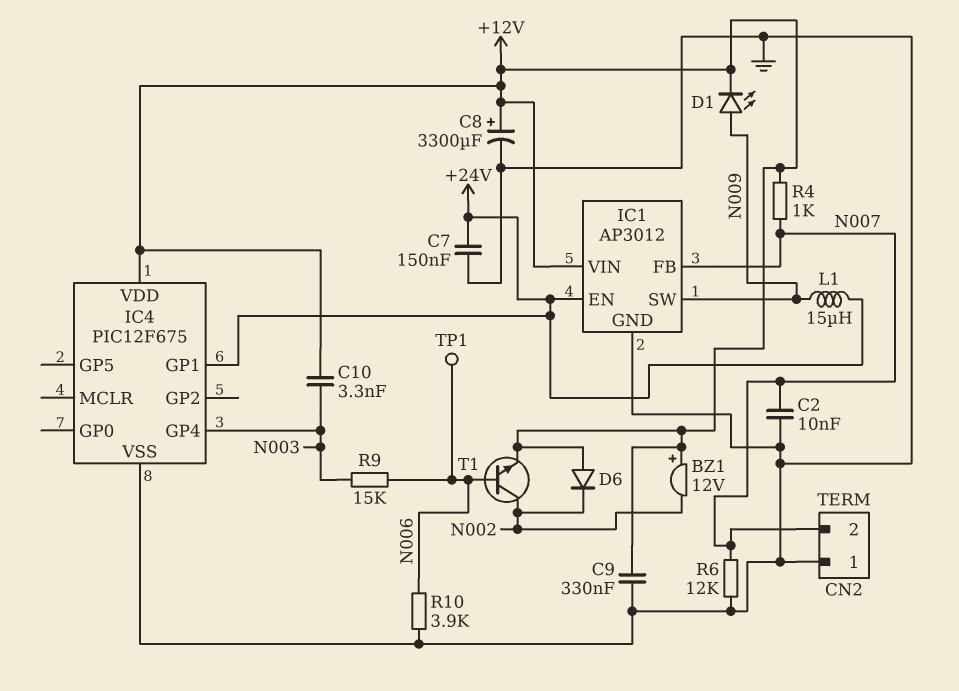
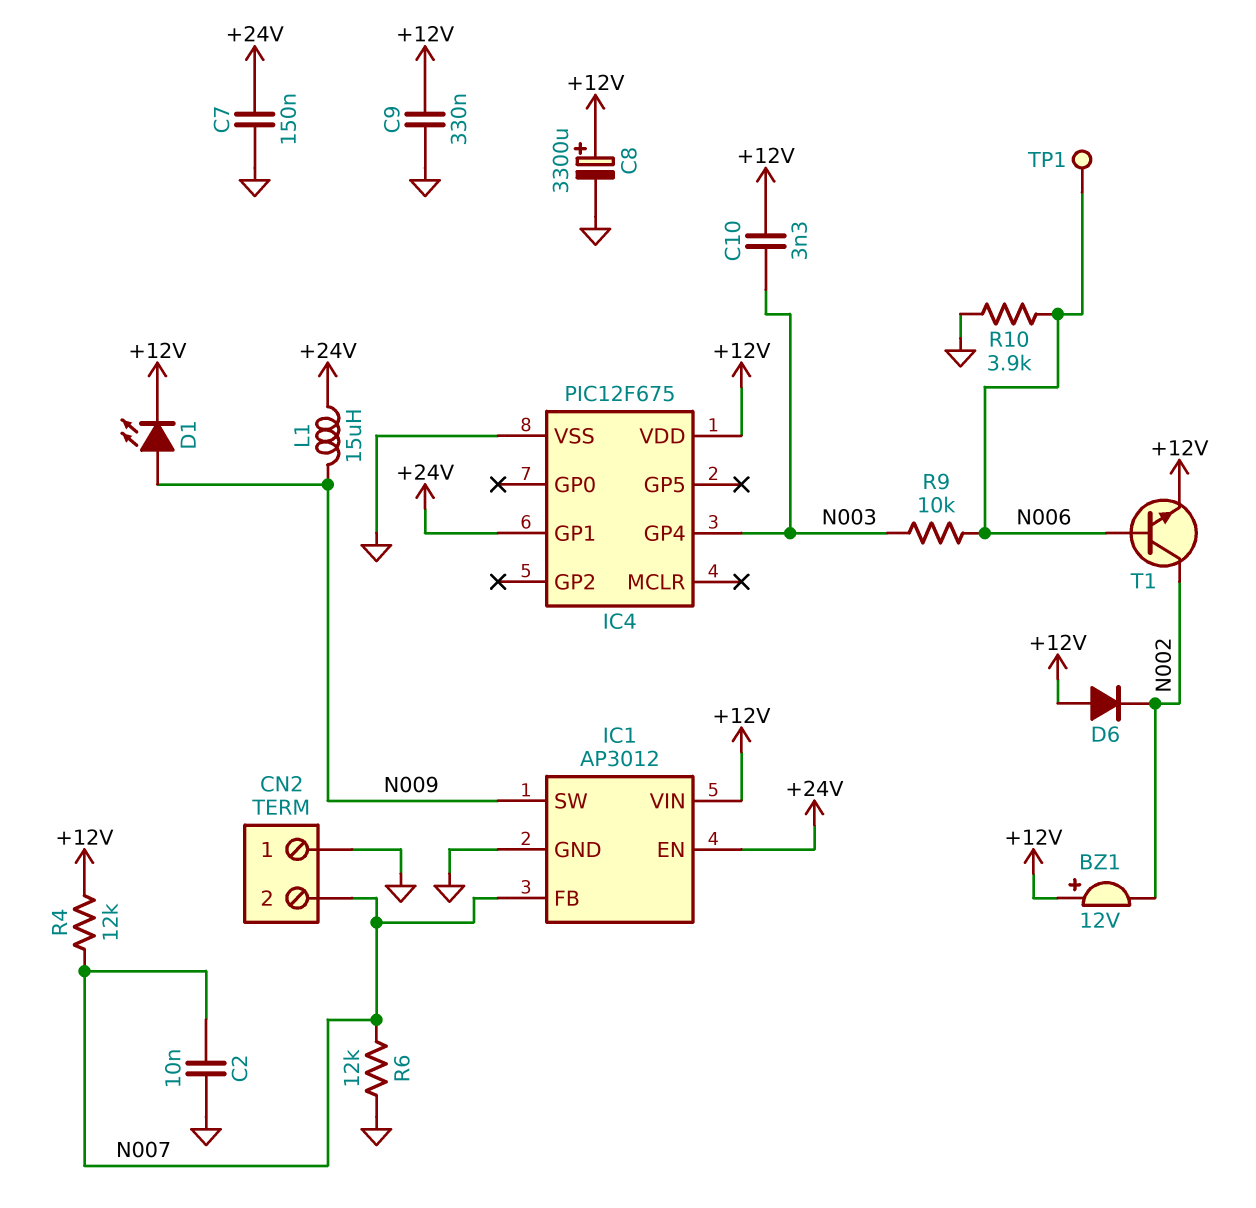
R4: 1k (+12V, N007) -> 12k (+12V, N007)
R9: 15k (N003, N006) -> 10k (N003, N006)

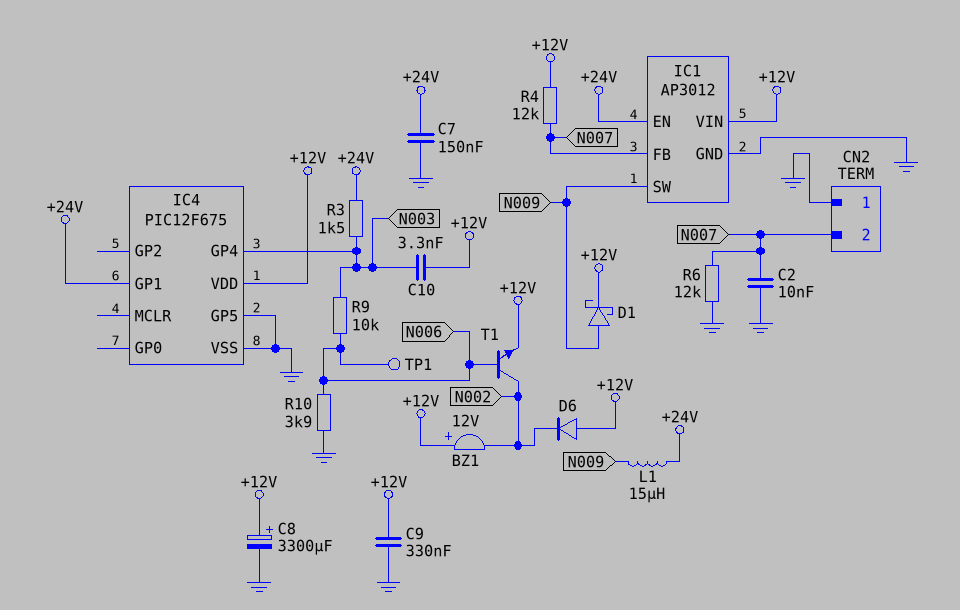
D1: LED (A N009, K +12V) -> schottky (A N009, K +12V)
IC4 pin GP5: none -> GND
R3: none -> 1.5k (+24V, N003)

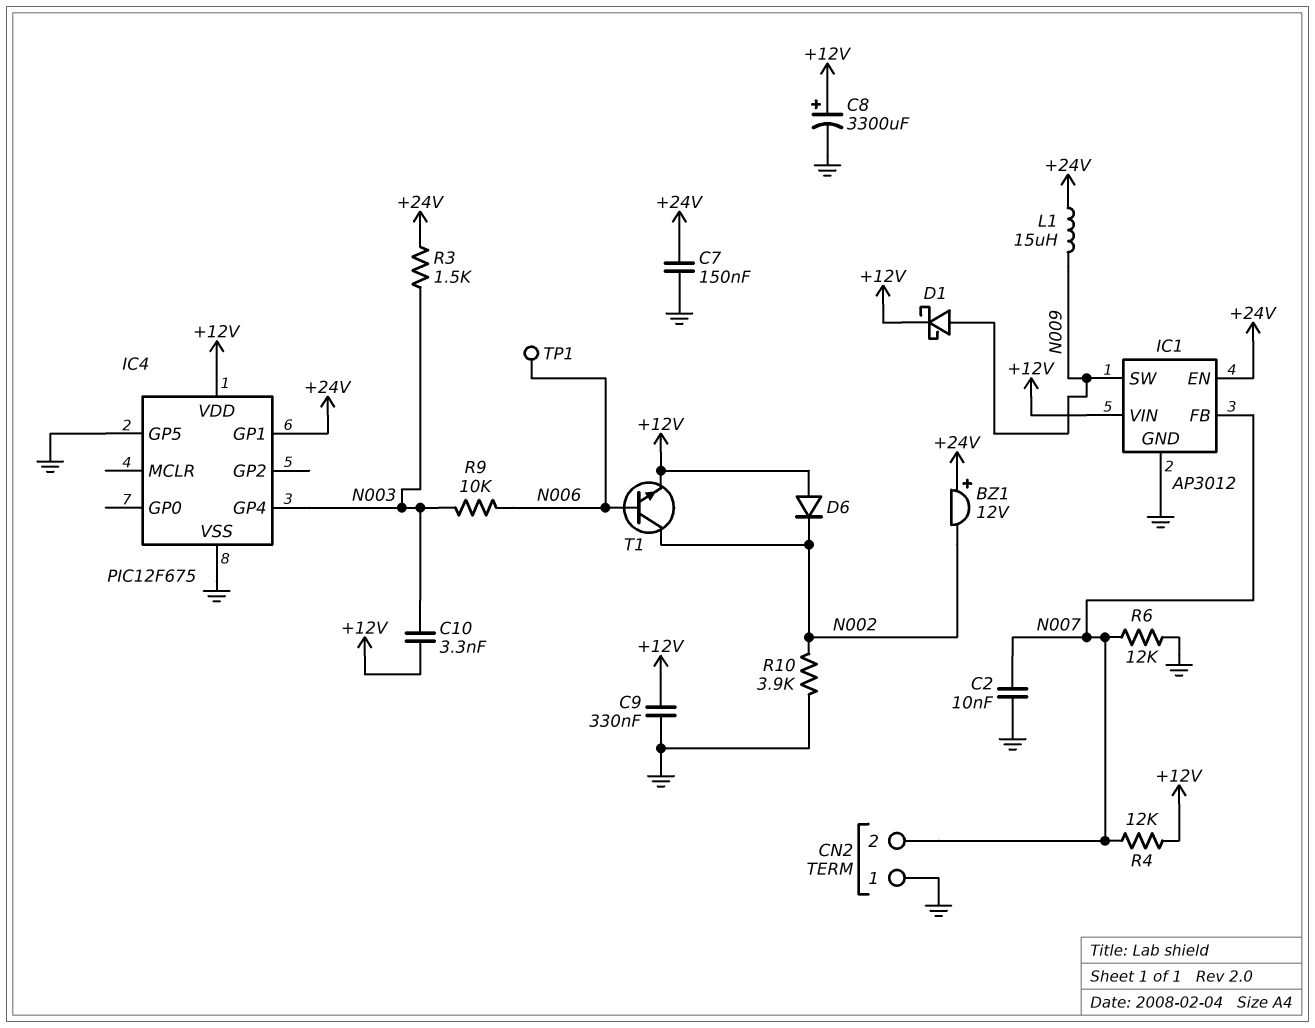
BZ1: buzzer 12V (plus +12V, minus N002) -> buzzer 12V (plus +24V, minus N002)
R10: 3.9k (GND, N006) -> 3.9k (GND, N002)

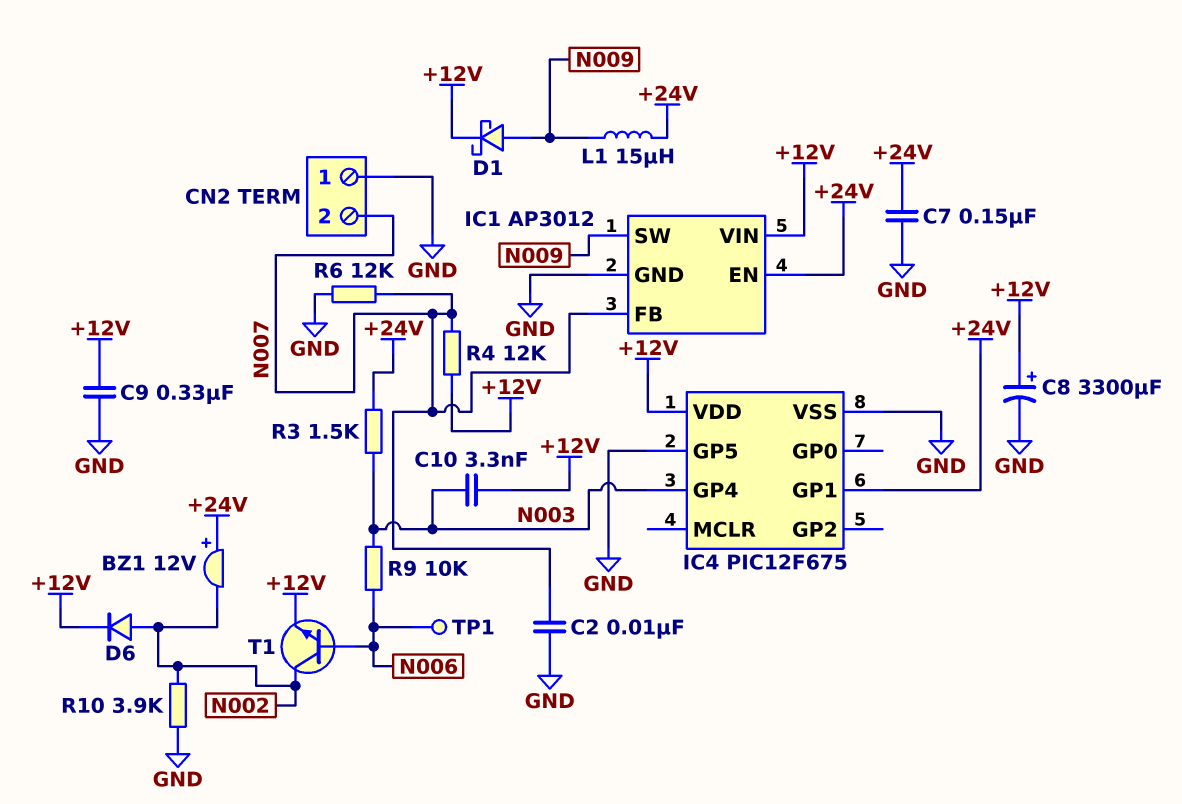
D6: diode (A +12V, K N002) -> diode (A N002, K +12V)

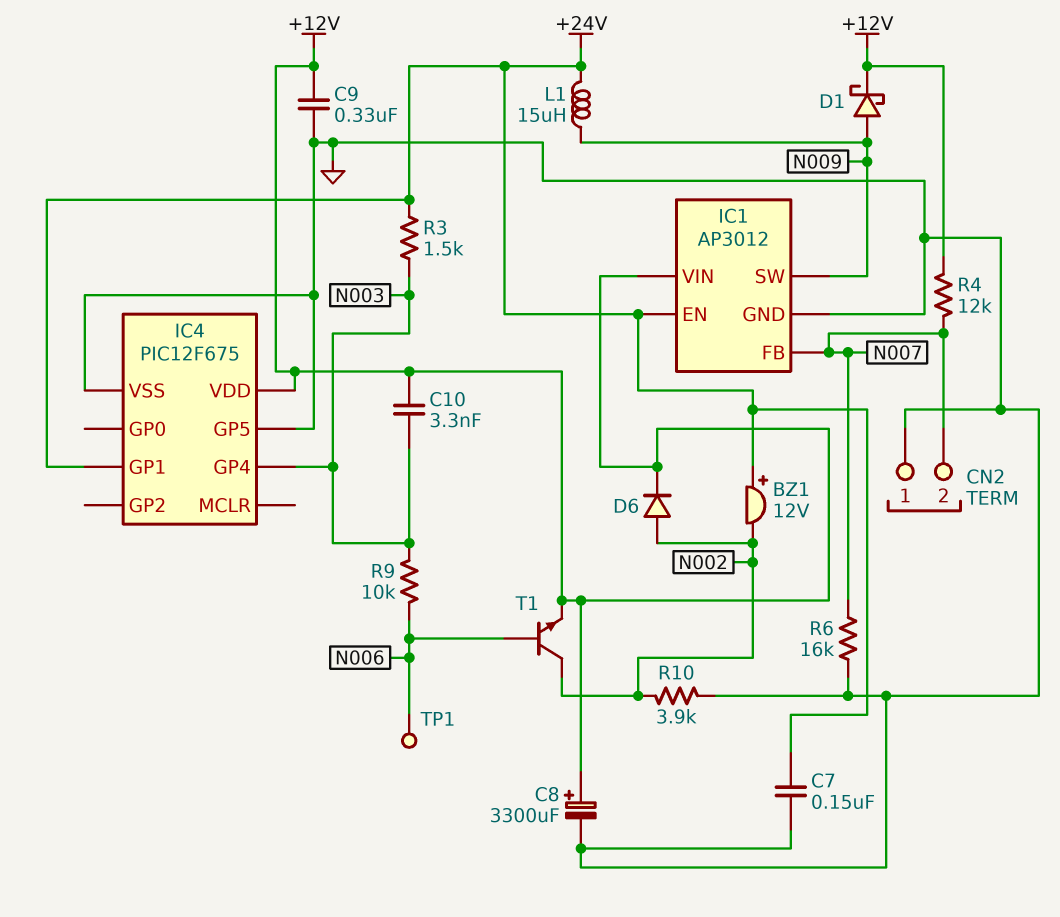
C2: 10nF (GND, N007) -> none
R6: 12k (GND, N007) -> 16k (GND, N007)

